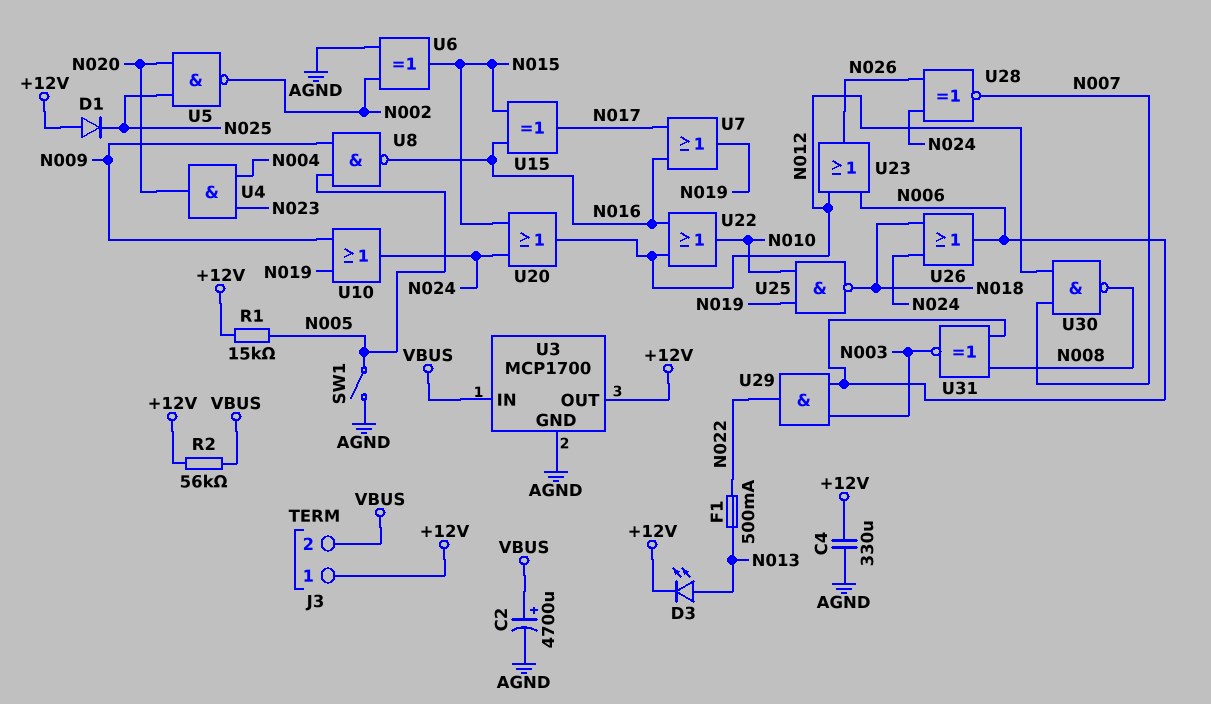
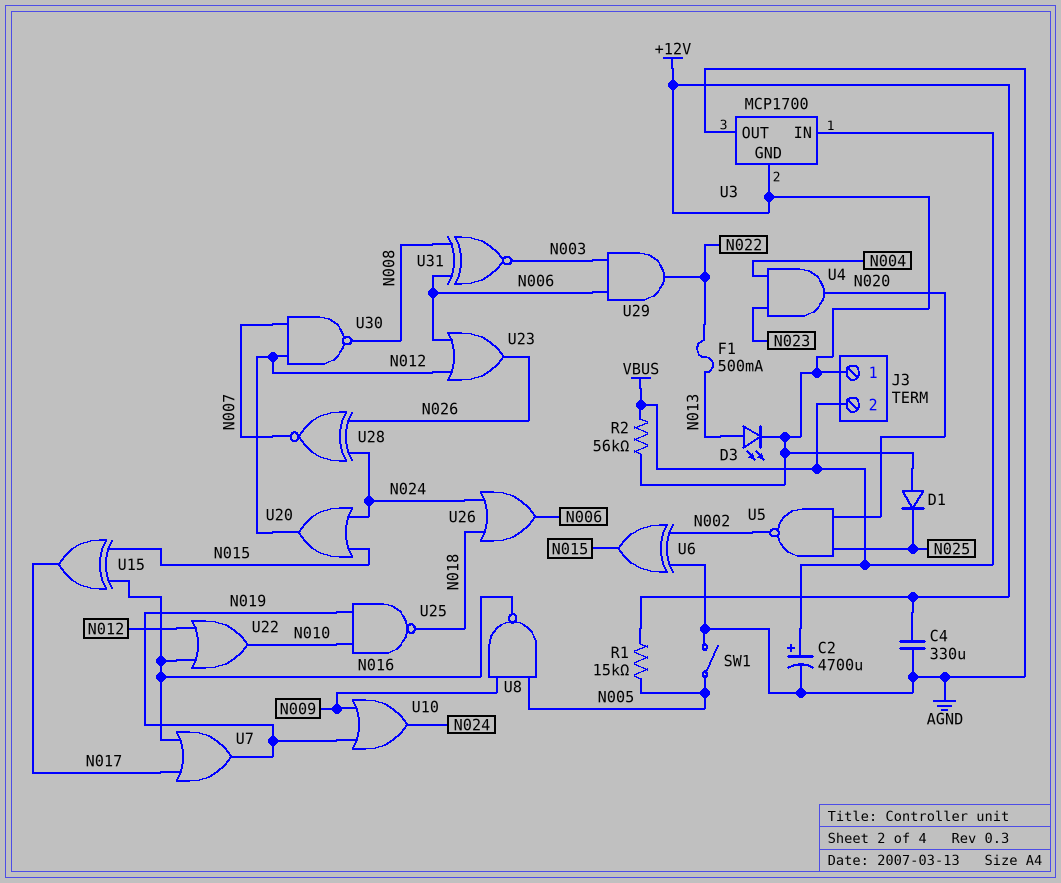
U3 pin GND: AGND -> +12V
U3 pin OUT: +12V -> AGND

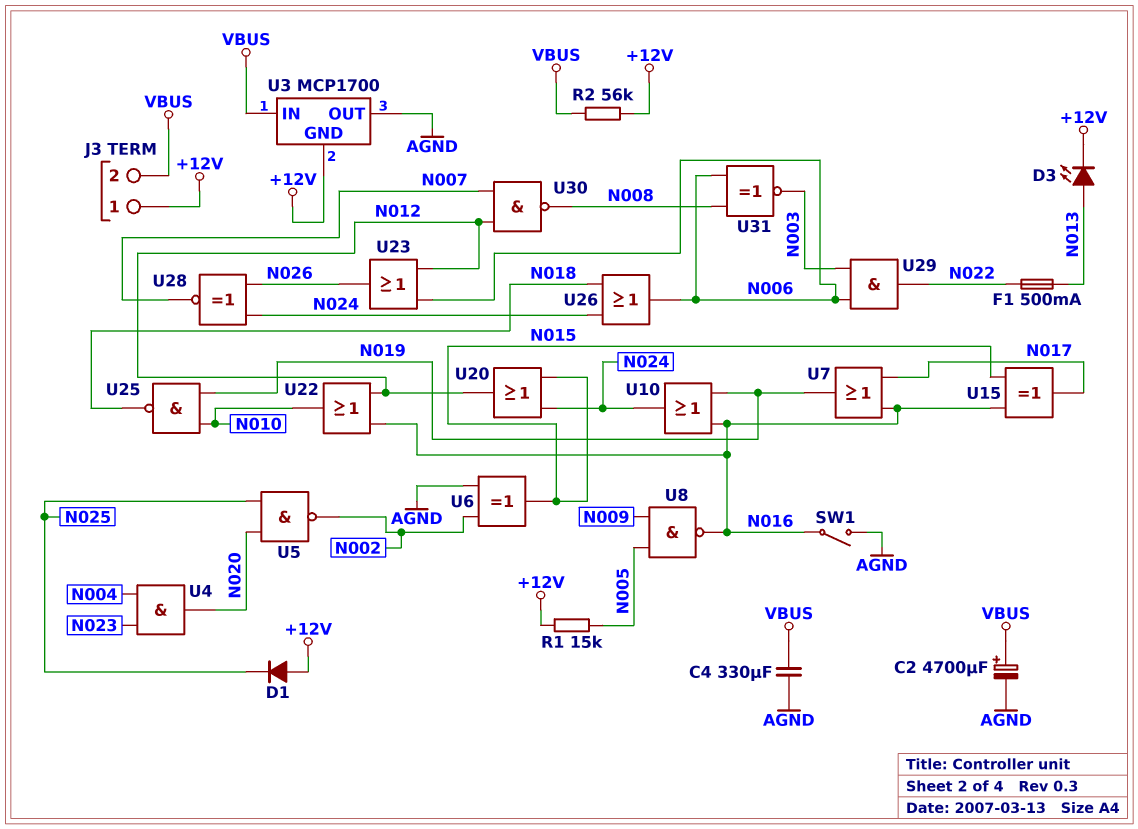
C4: 330uF (+12V, AGND) -> 330uF (AGND, VBUS)
SW1: switch (AGND, N005) -> switch (AGND, N016)
U10: OR (in N009, in N019, out N024) -> OR (in N016, in N019, out N024)

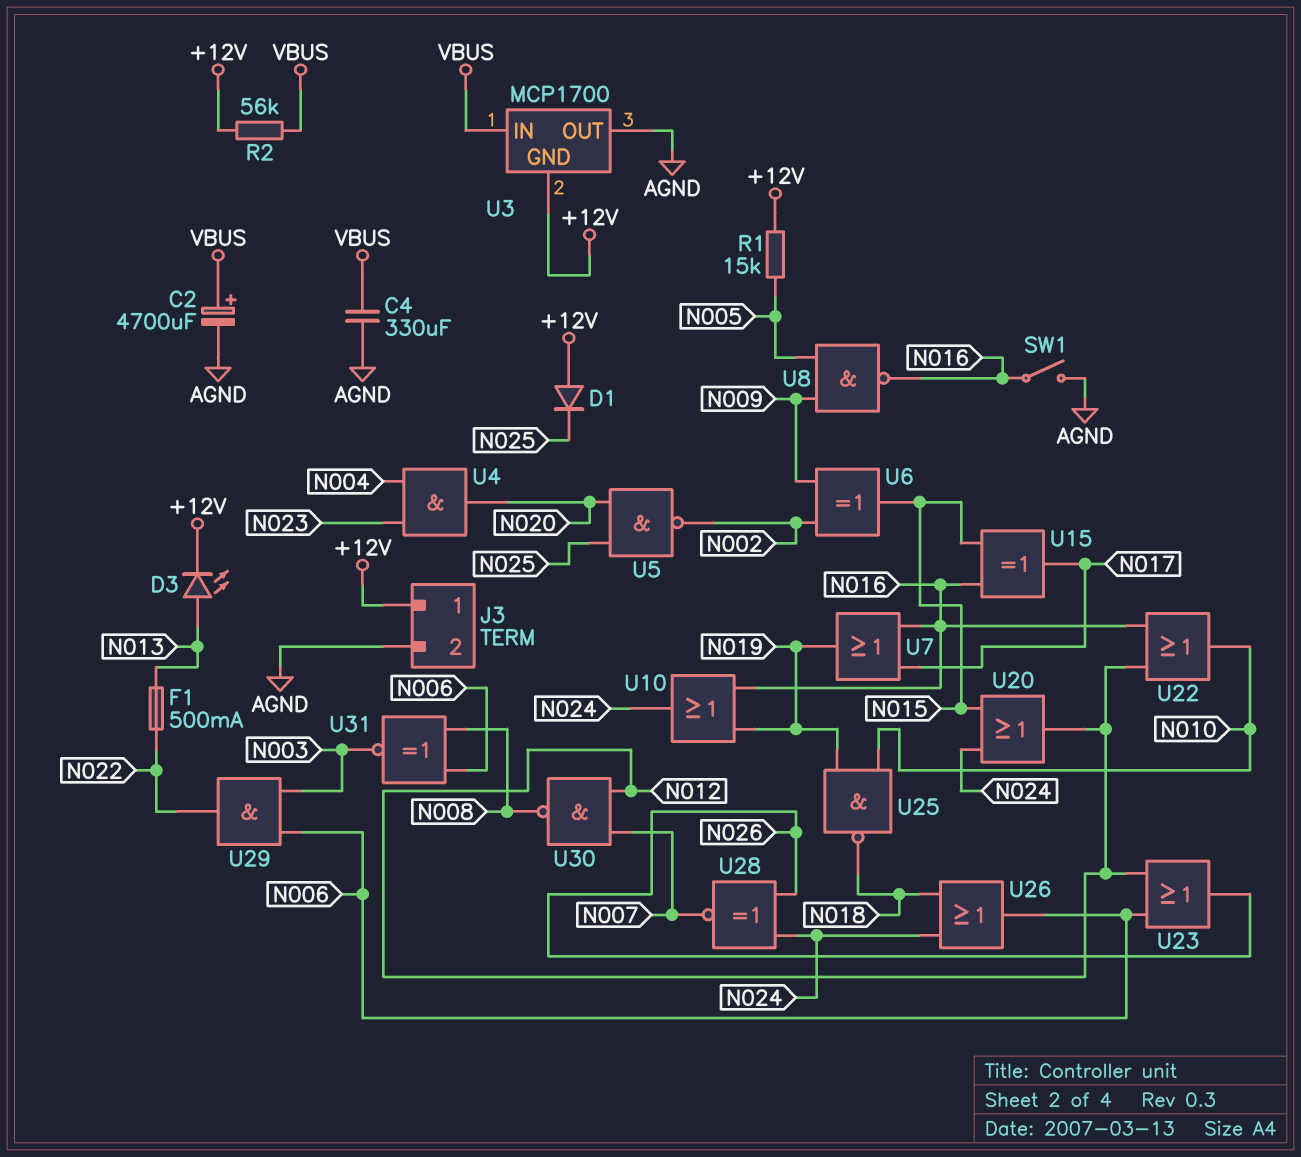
J3 pin 2: VBUS -> AGND
U6: XOR (in AGND, in N002, out N015) -> XOR (in N002, in N009, out N015)

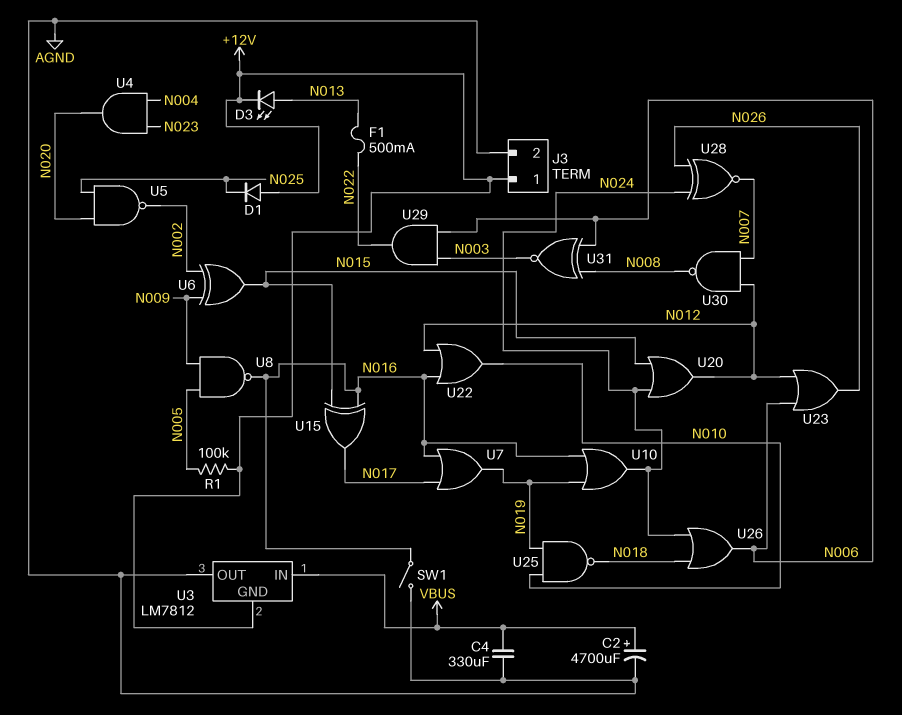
R1: 15k (+12V, N005) -> 100k (+12V, N005)
R2: 56k (+12V, VBUS) -> none
U3: MCP1700 -> LM7812

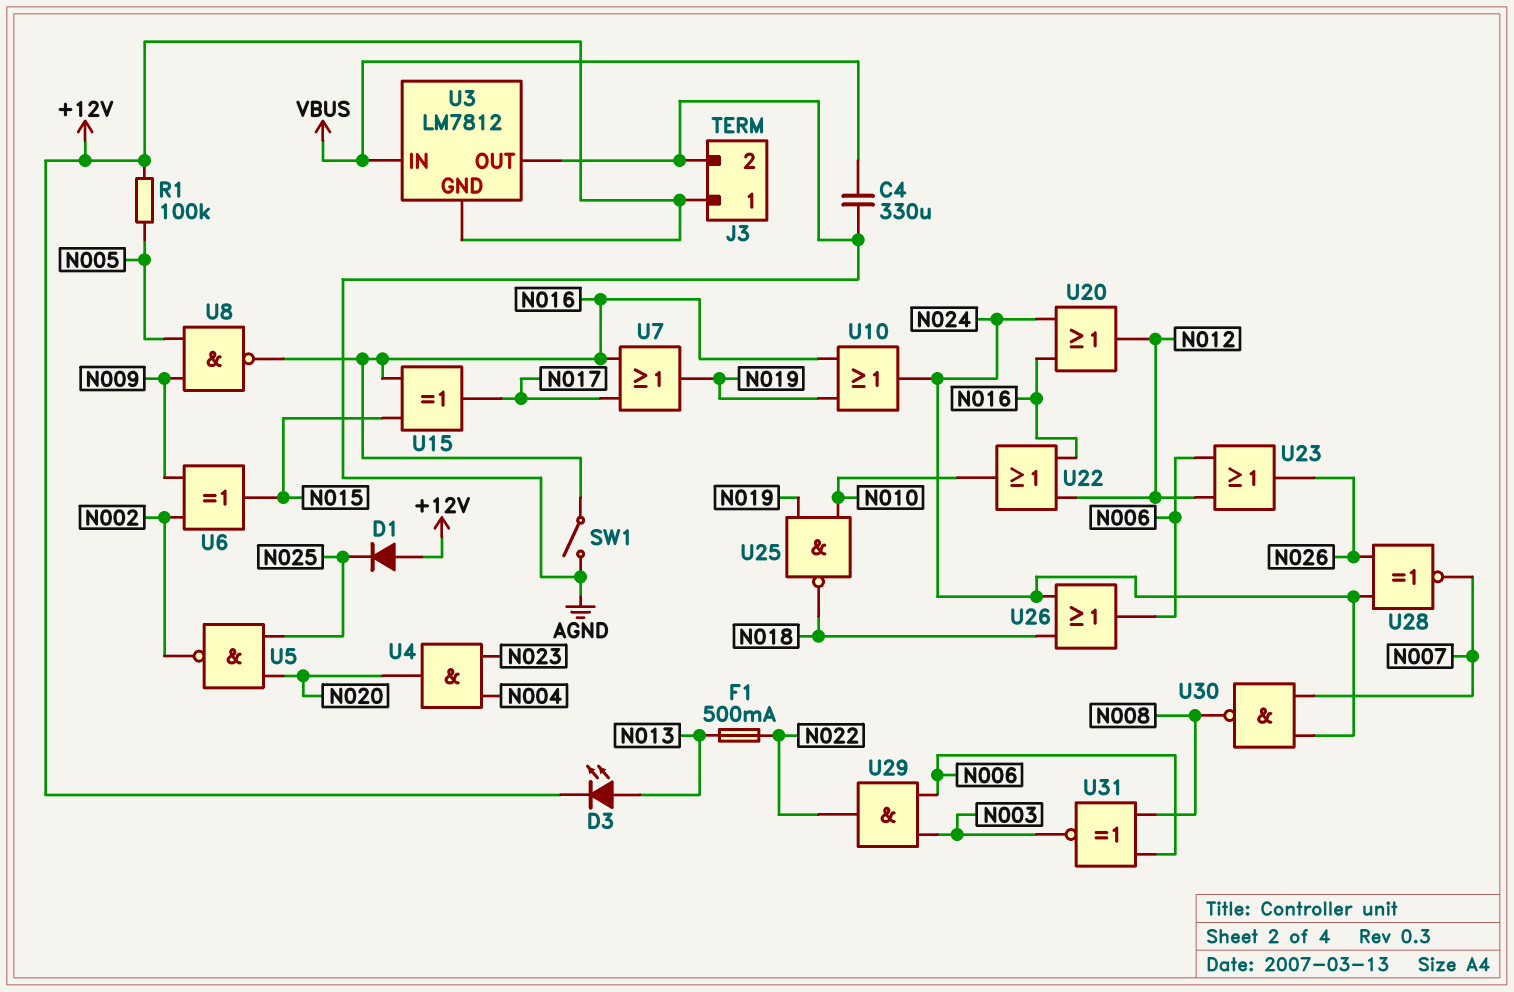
C2: 4700uF (plus VBUS, minus AGND) -> none
U20: OR (in N015, in N024, out N012) -> OR (in N016, in N024, out N012)
U30: NAND (in N007, in N012, out N008) -> NAND (in N007, in N024, out N008)

